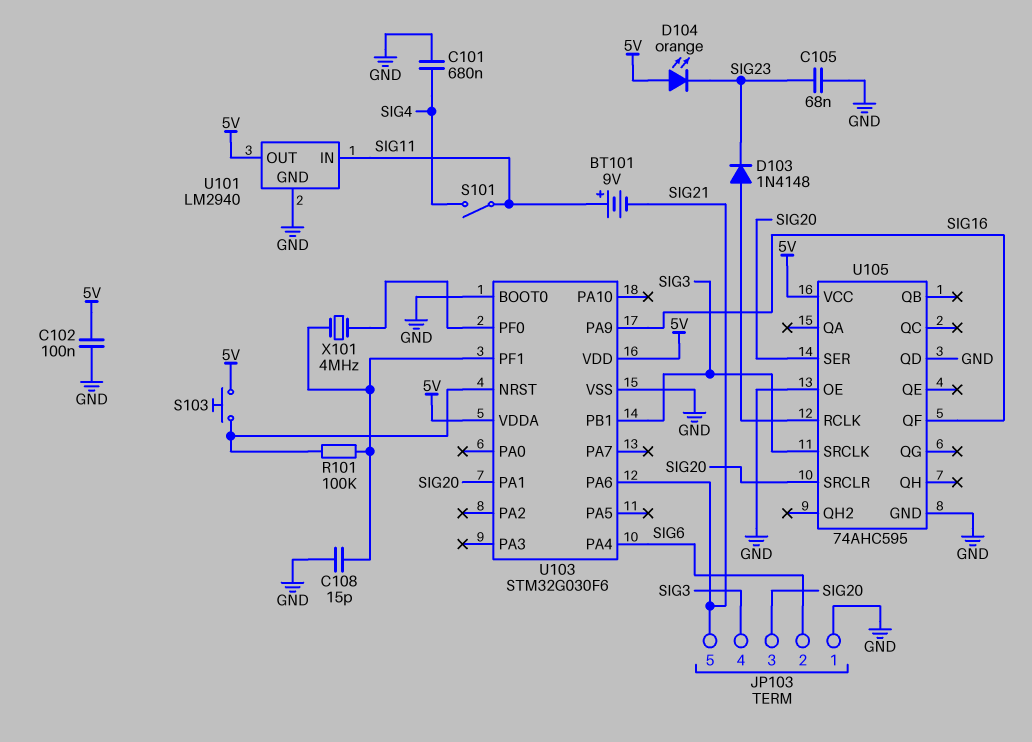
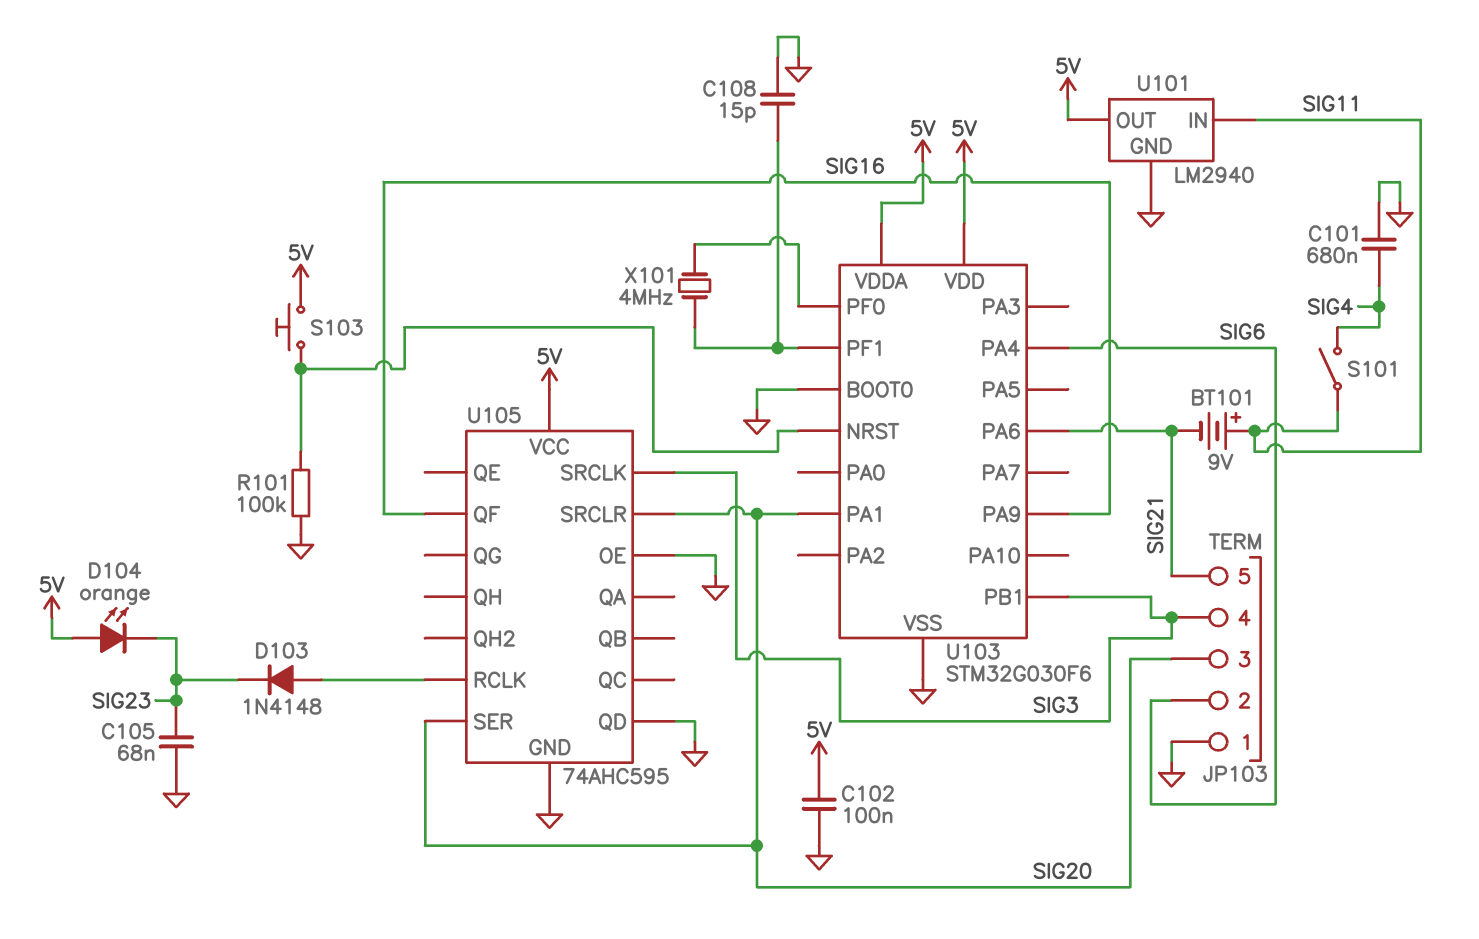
R101: 100k (U103/NRST, U103/PF1) -> 100k (GND, U103/NRST)

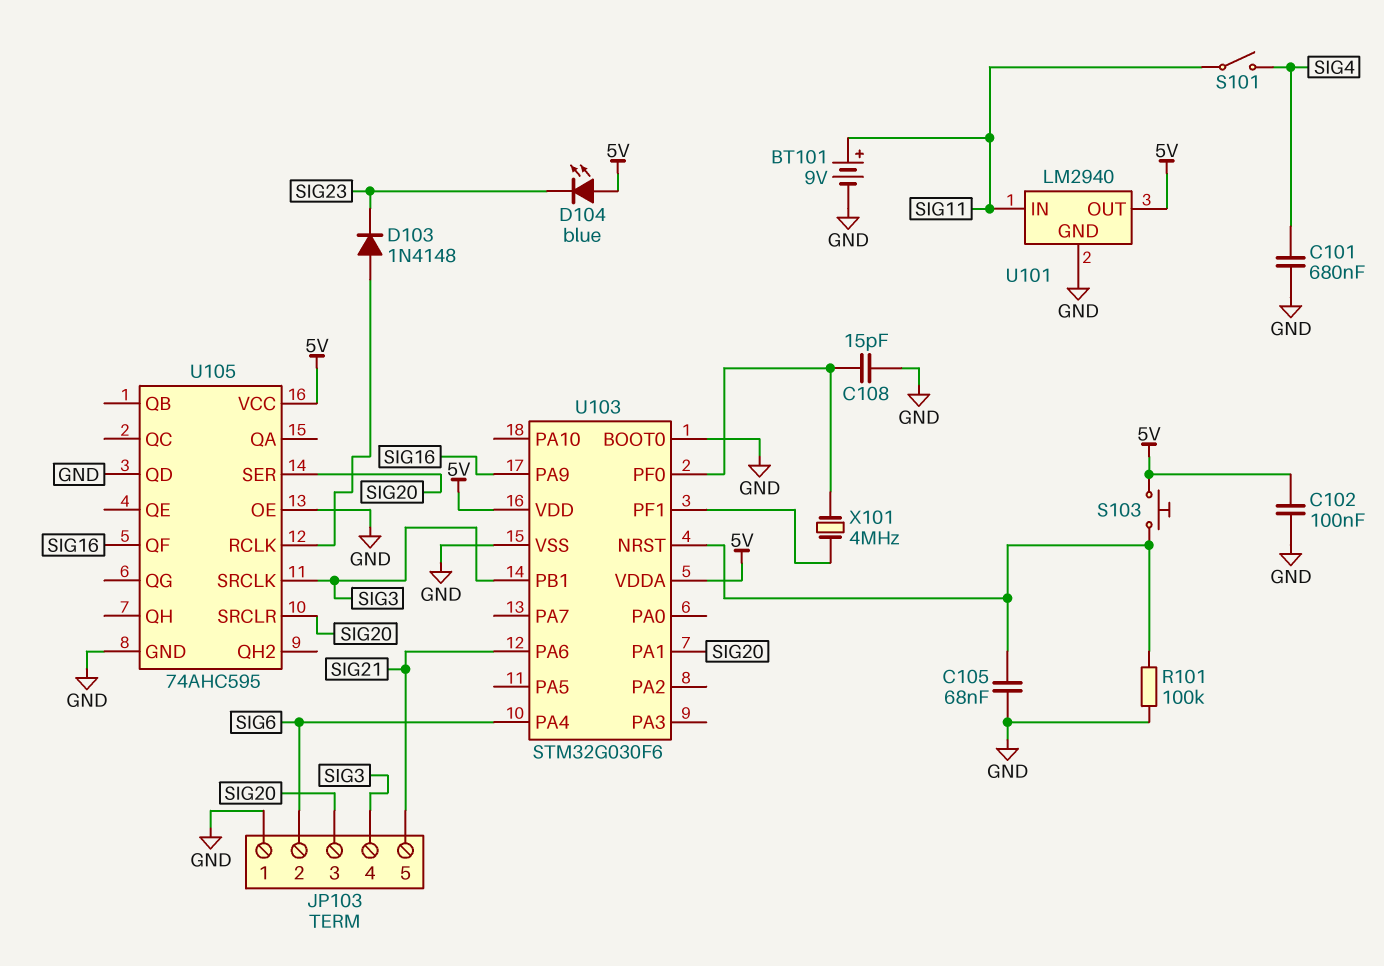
BT101: 9V (plus SIG11, minus SIG21) -> 9V (plus SIG11, minus GND)
C105: 68nF (GND, SIG23) -> 68nF (GND, U103/NRST)
C108: 15pF (GND, U103/PF1) -> 15pF (GND, U103/PF0)
D104: LED orange (A 5V, K SIG23) -> LED blue (A 5V, K SIG23)

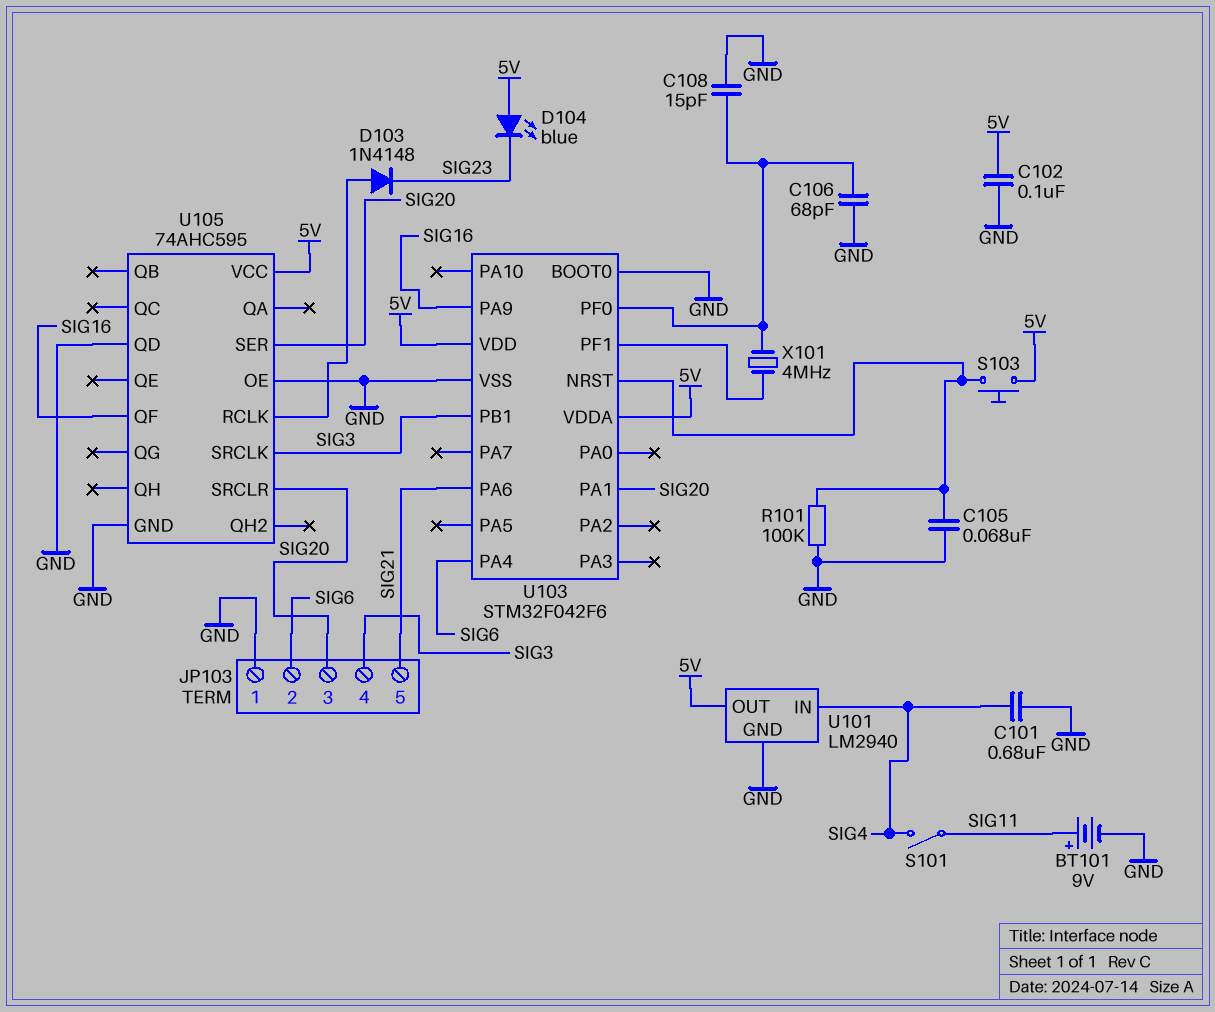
C106: none -> 68pF (GND, U103/PF0)
U101 pin IN: SIG11 -> SIG4
U103: STM32G030F6 -> STM32F042F6

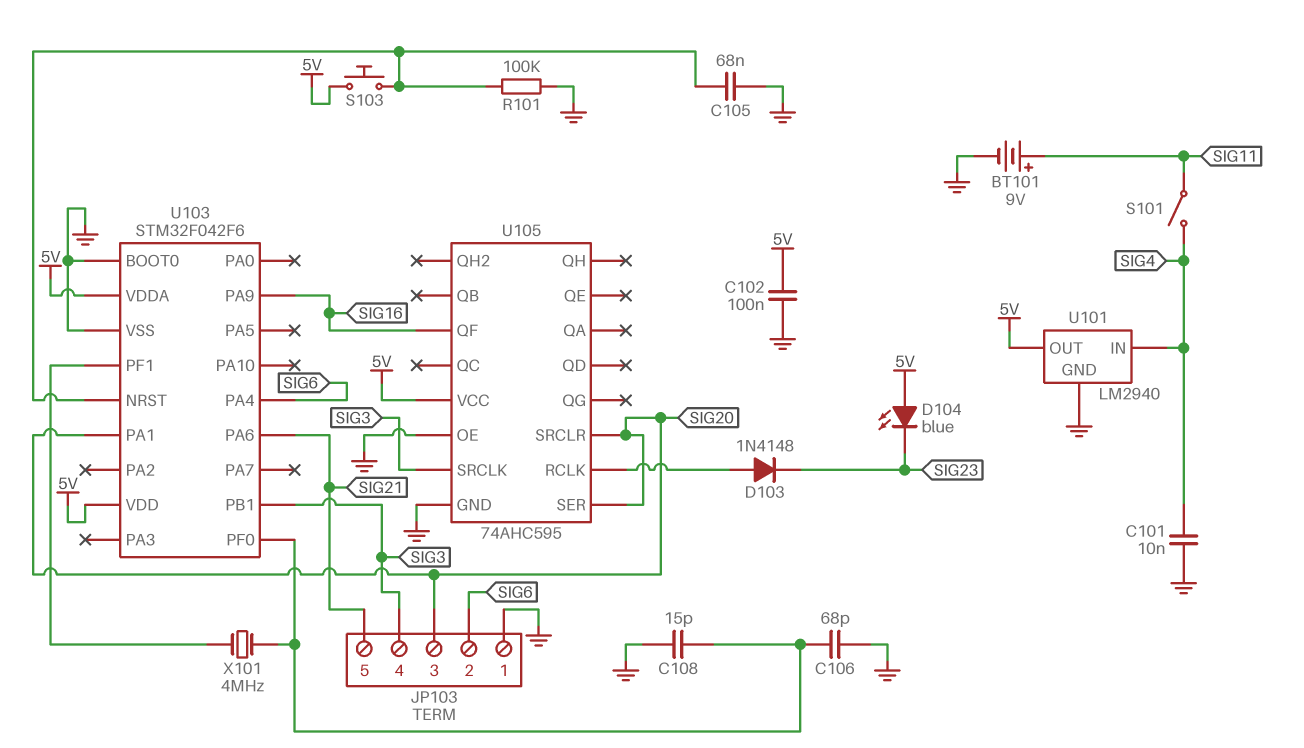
C101: 680nF (GND, SIG4) -> 10nF (GND, SIG4)
U105 pin QD: GND -> none

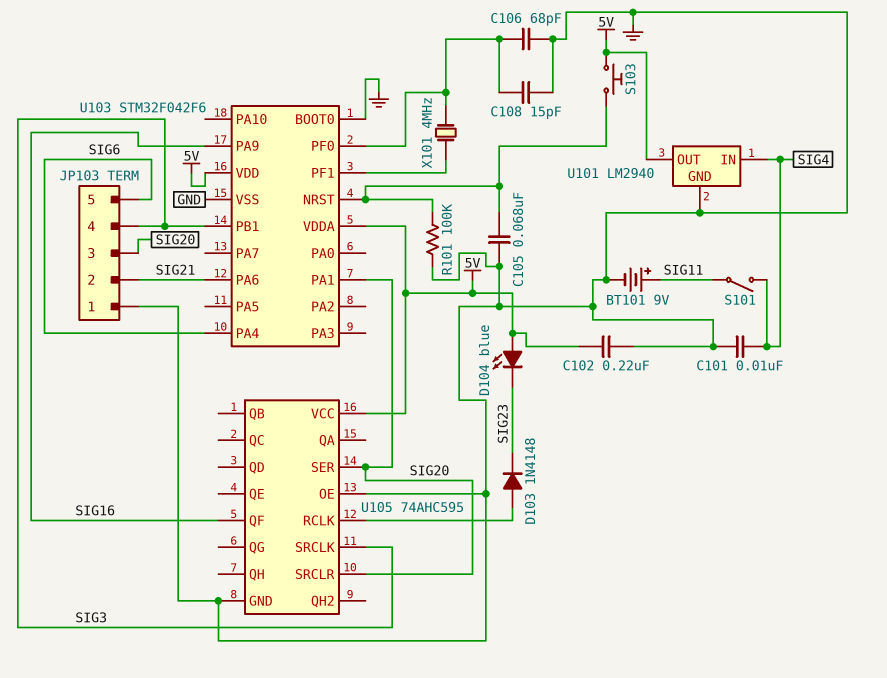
C102: 100nF (5V, GND) -> 220nF (5V, GND)
JP103 pin 2: SIG6 -> SIG21
JP103 pin 5: SIG21 -> SIG6

